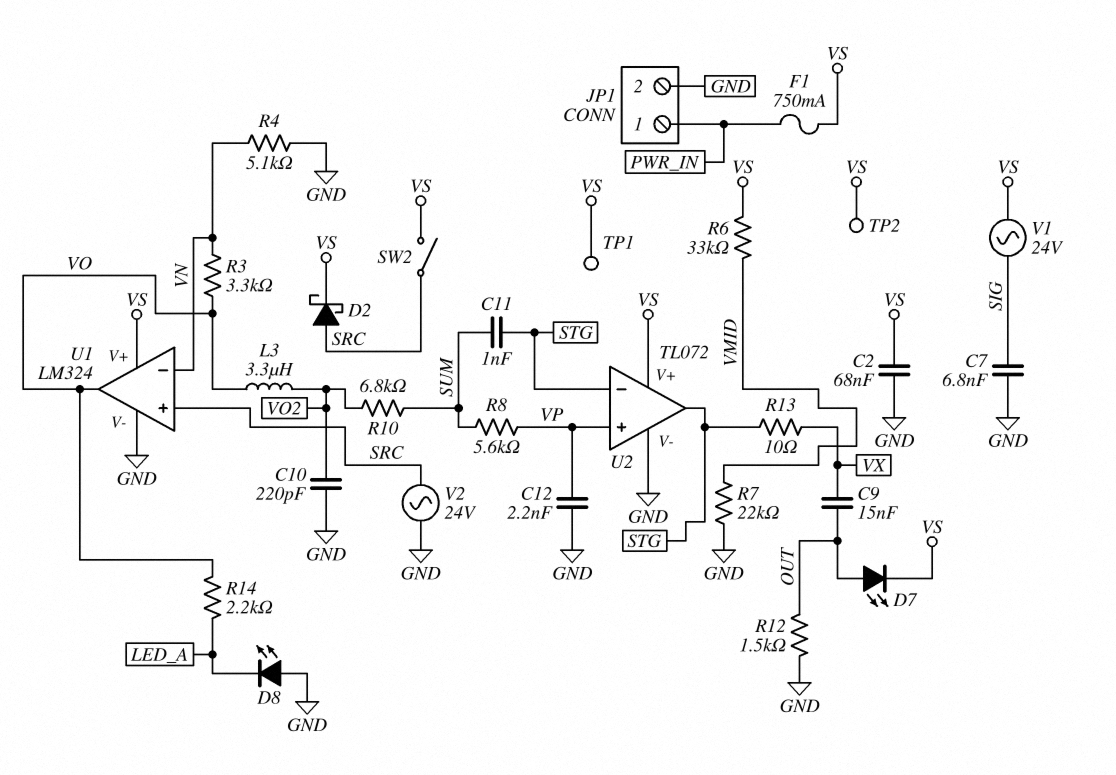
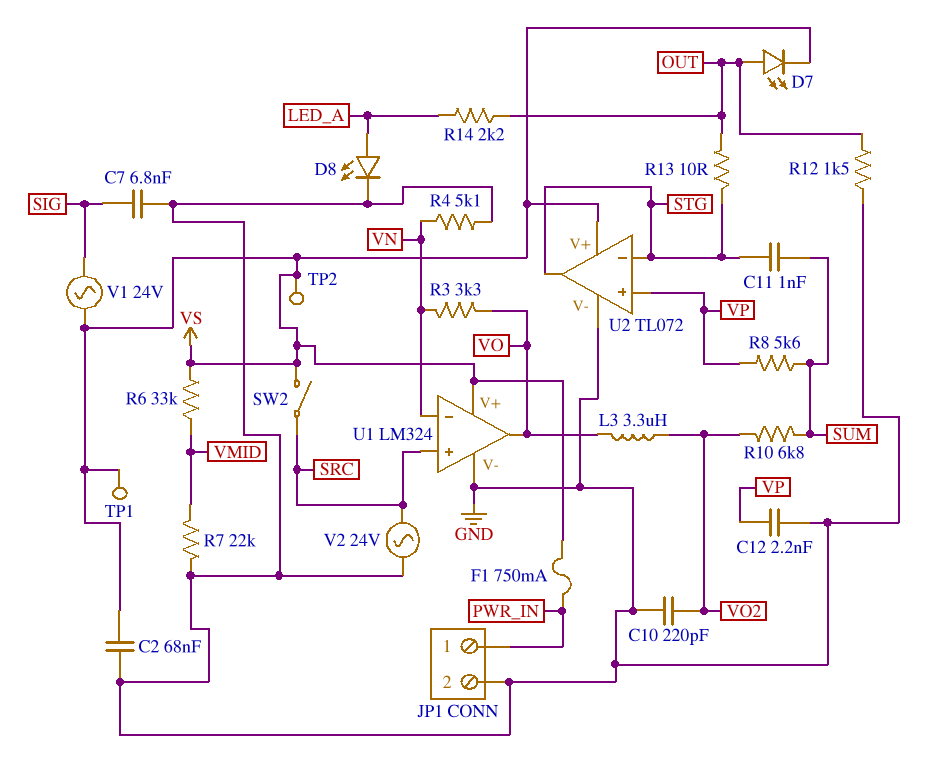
C9: 15nF (OUT, VX) -> none
D2: schottky (A SRC, K VS) -> none
D8: LED (A GND, K LED_A) -> LED (A LED_A, K GND)
R13: 10 (STG, VX) -> 10 (OUT, STG)
R14: 2.2k (LED_A, VO) -> 2.2k (LED_A, OUT)

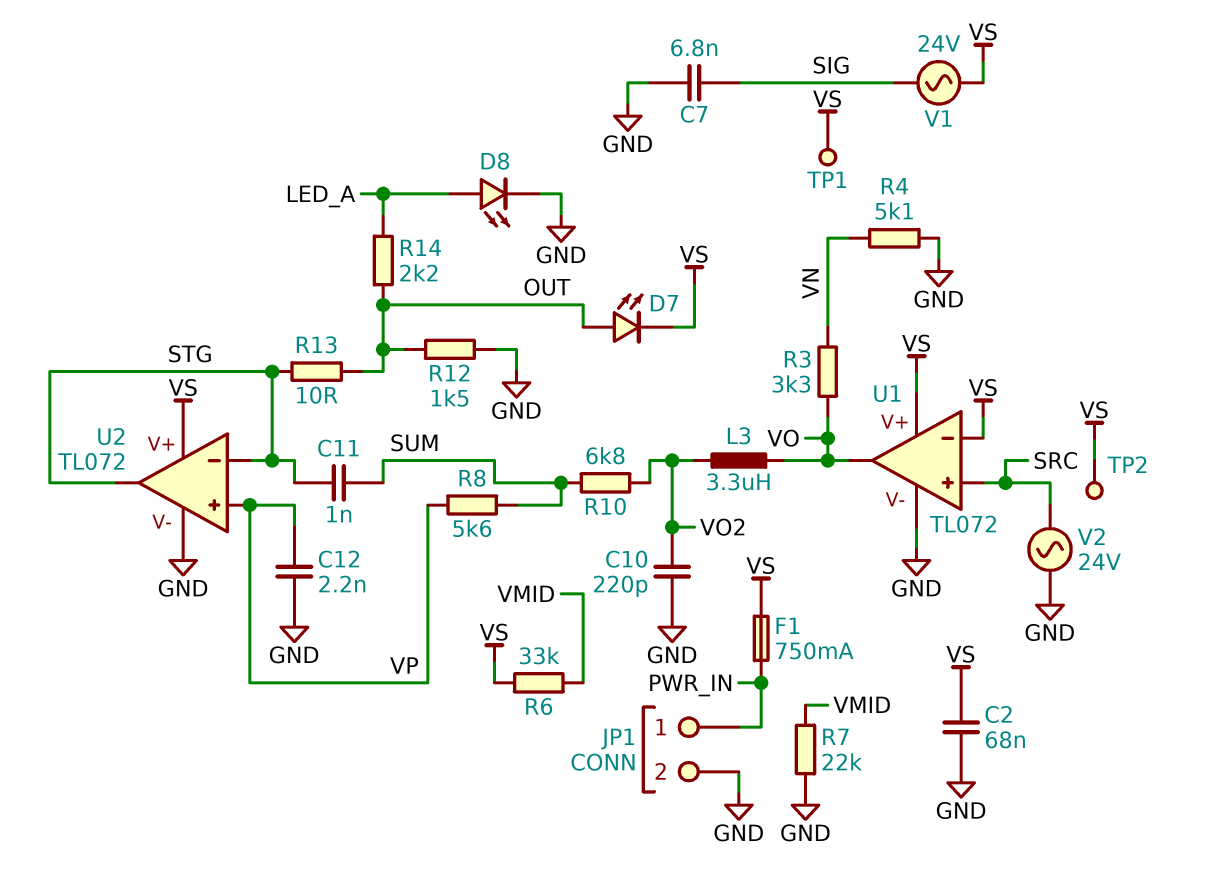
SW2: switch (SRC, VS) -> none
U1: LM324 -> TL072
U1 pin in-: VN -> VS

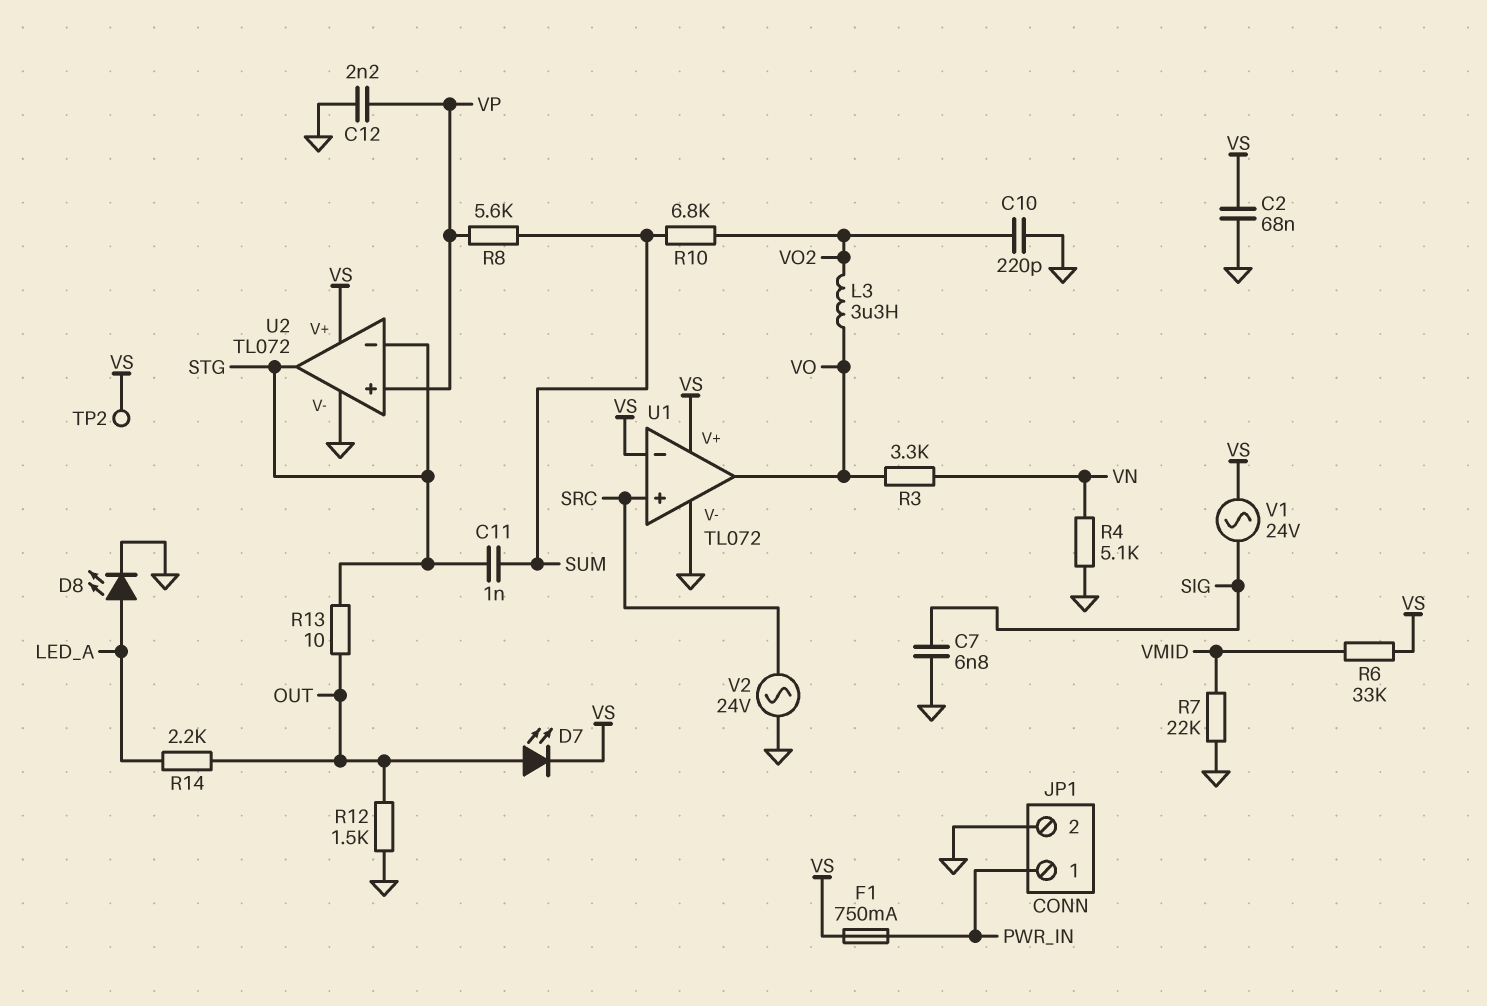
TP1: test point (VS) -> none

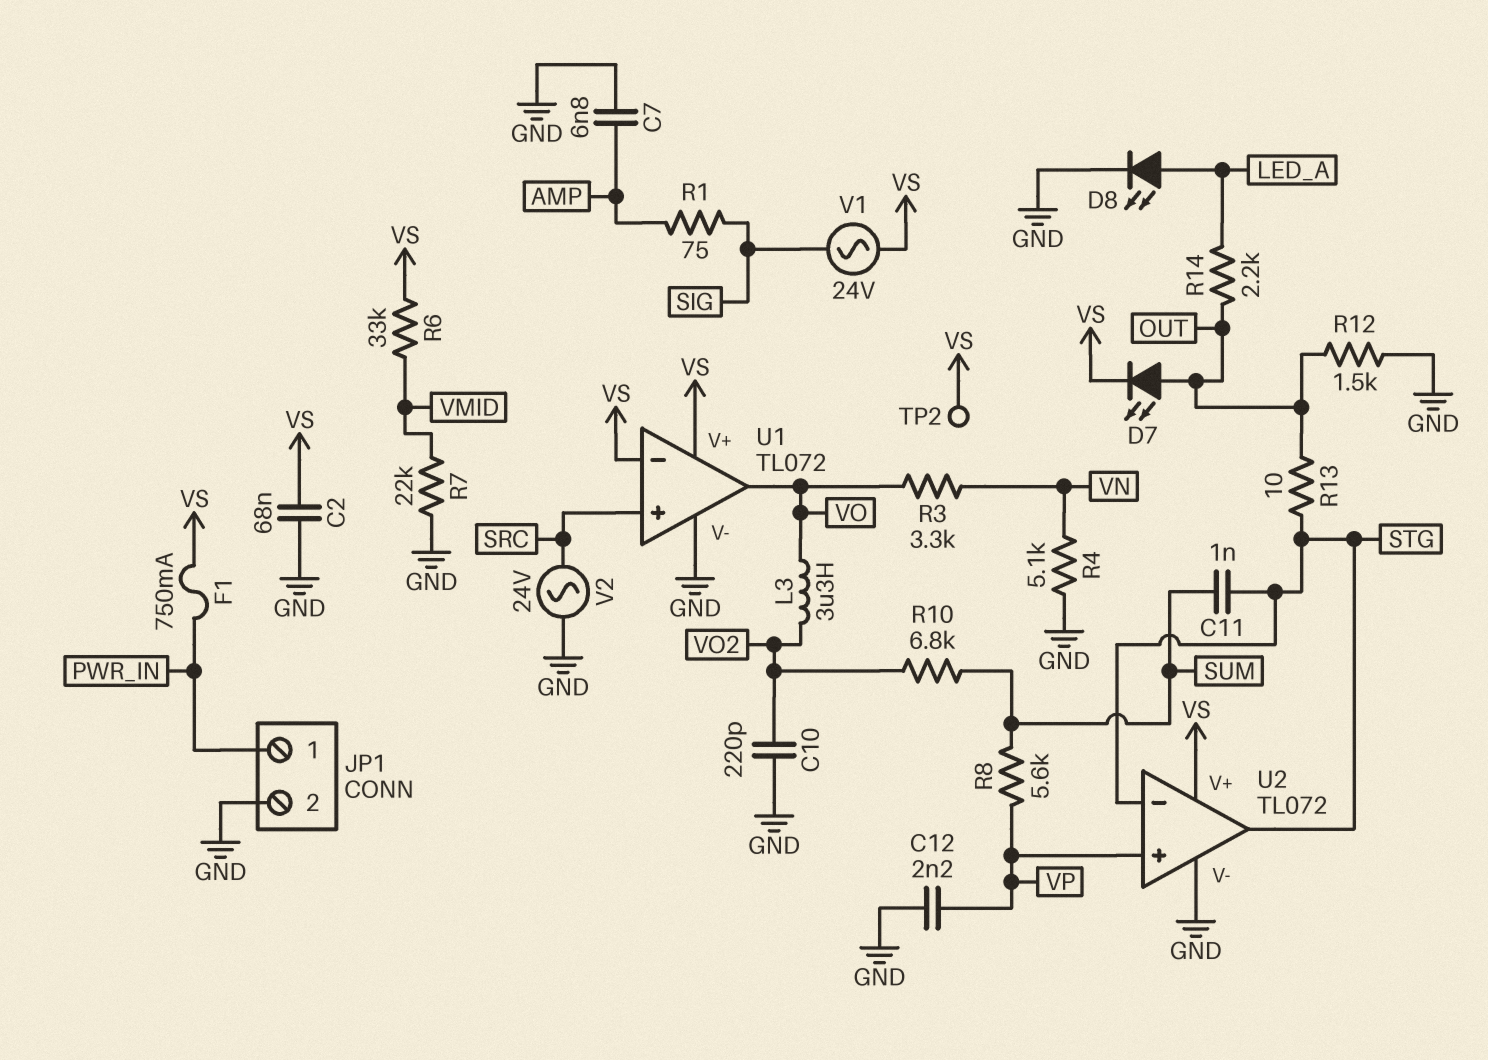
C7: 6.8nF (GND, SIG) -> 6.8nF (AMP, GND)
R1: none -> 75 (AMP, SIG)

